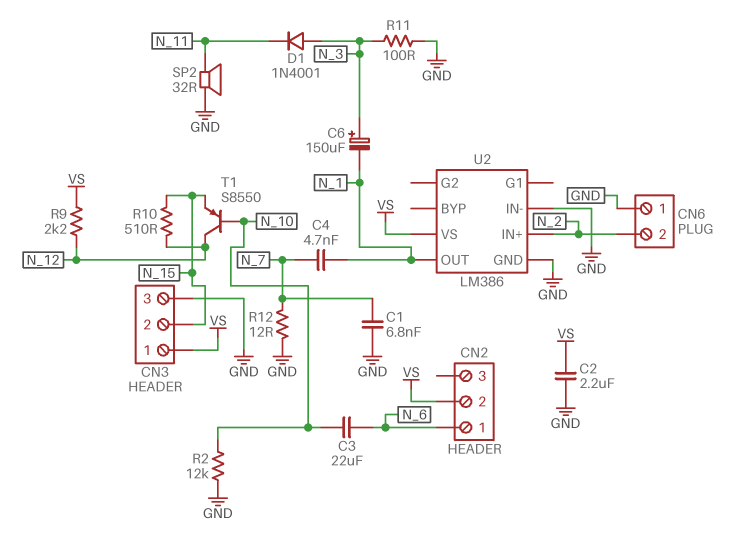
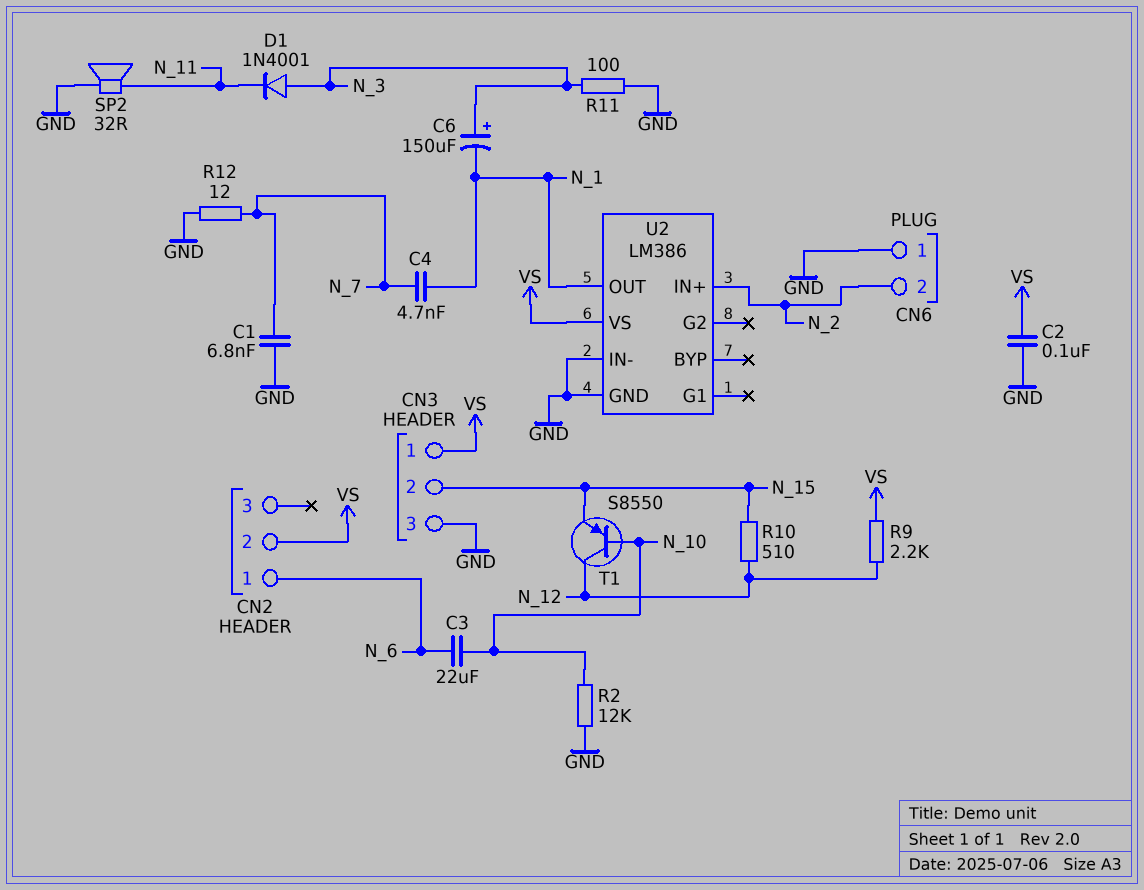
C2: 2.2uF (GND, VS) -> 100nF (GND, VS)

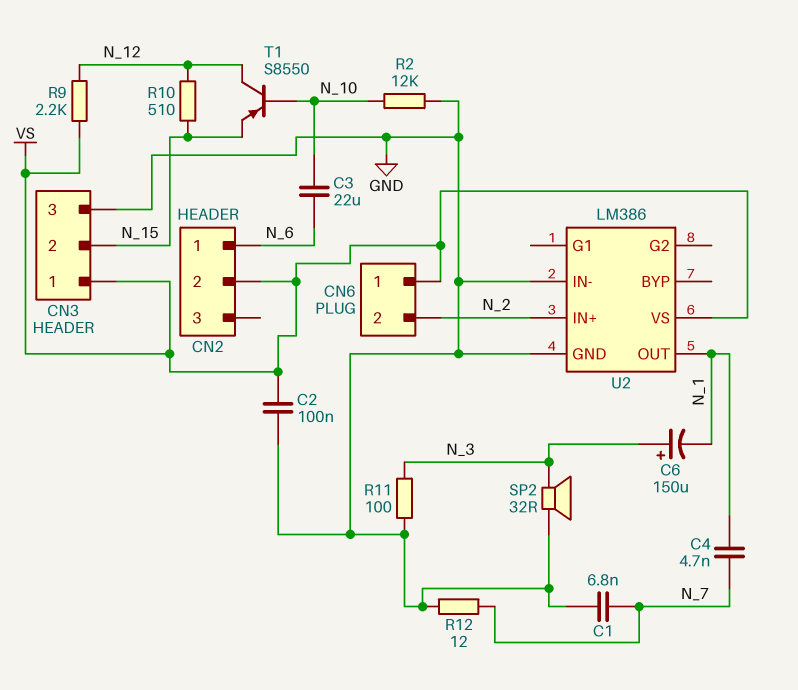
CN6 pin 1: GND -> VS
D1: diode 1N4001 (A N_3, K N_11) -> none
SP2: speaker 32R (GND, N_11) -> speaker 32R (GND, N_3)

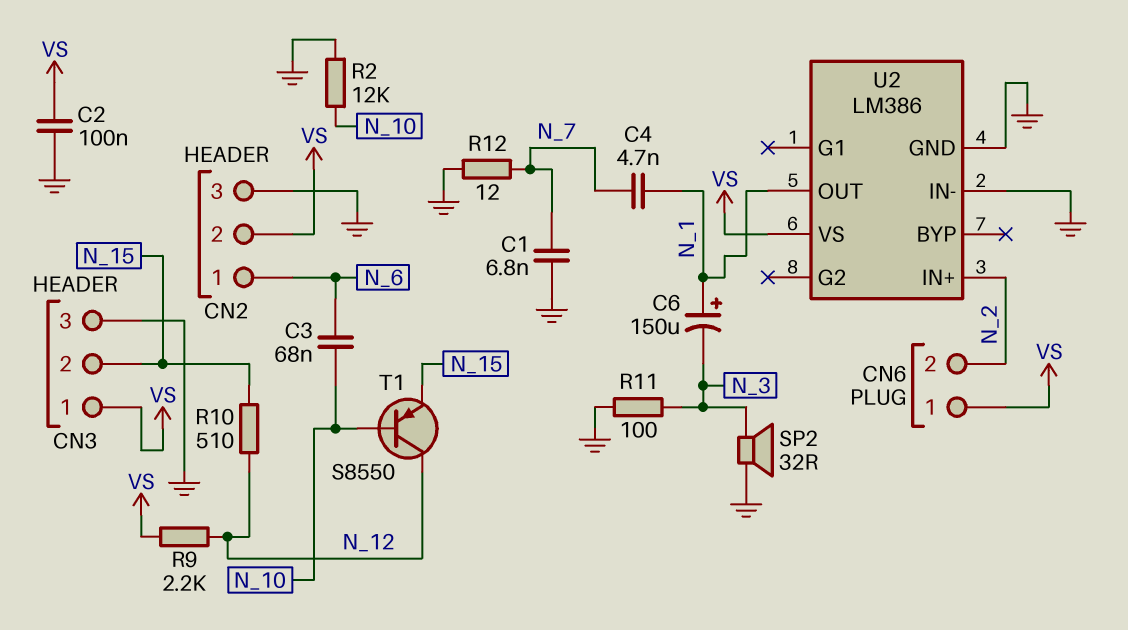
C3: 22uF (N_6, N_10) -> 68nF (N_6, N_10)
C6: 150uF (plus N_3, minus N_1) -> 150uF (plus N_1, minus N_3)
CN2 pin 3: none -> GND

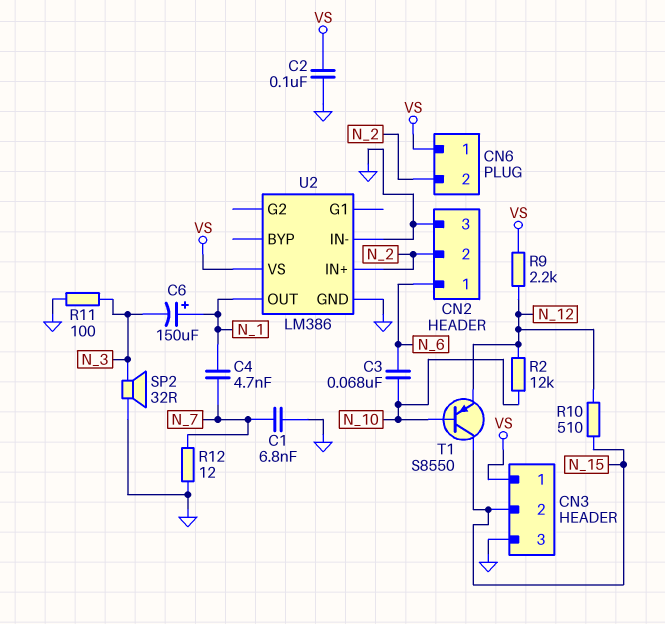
CN2 pin 2: VS -> N_2
R2: 12k (GND, N_10) -> 12k (N_10, N_12)
T1: PNP S8550 (B N_10, C N_12, E N_15) -> PNP S8550 (B N_10, C N_15, E N_12)

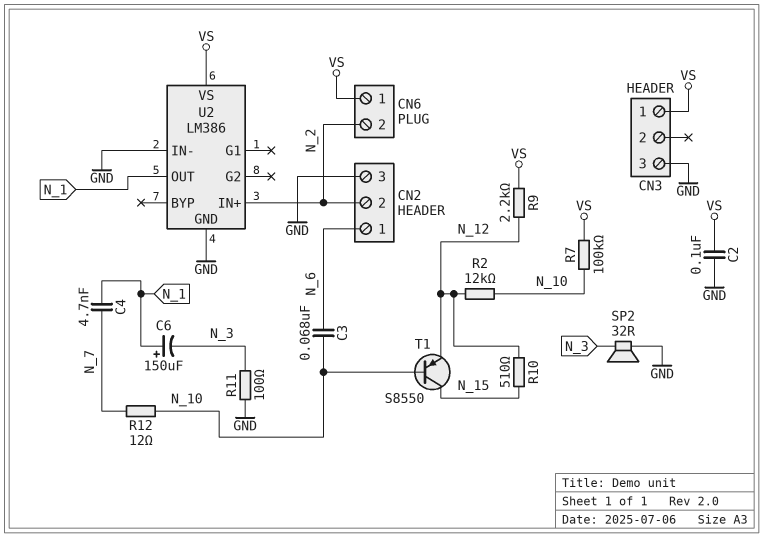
C1: 6.8nF (GND, N_7) -> none
CN3 pin 2: N_15 -> none
R7: none -> 100k (N_10, VS)
R12: 12 (GND, N_7) -> 12 (N_7, N_10)

